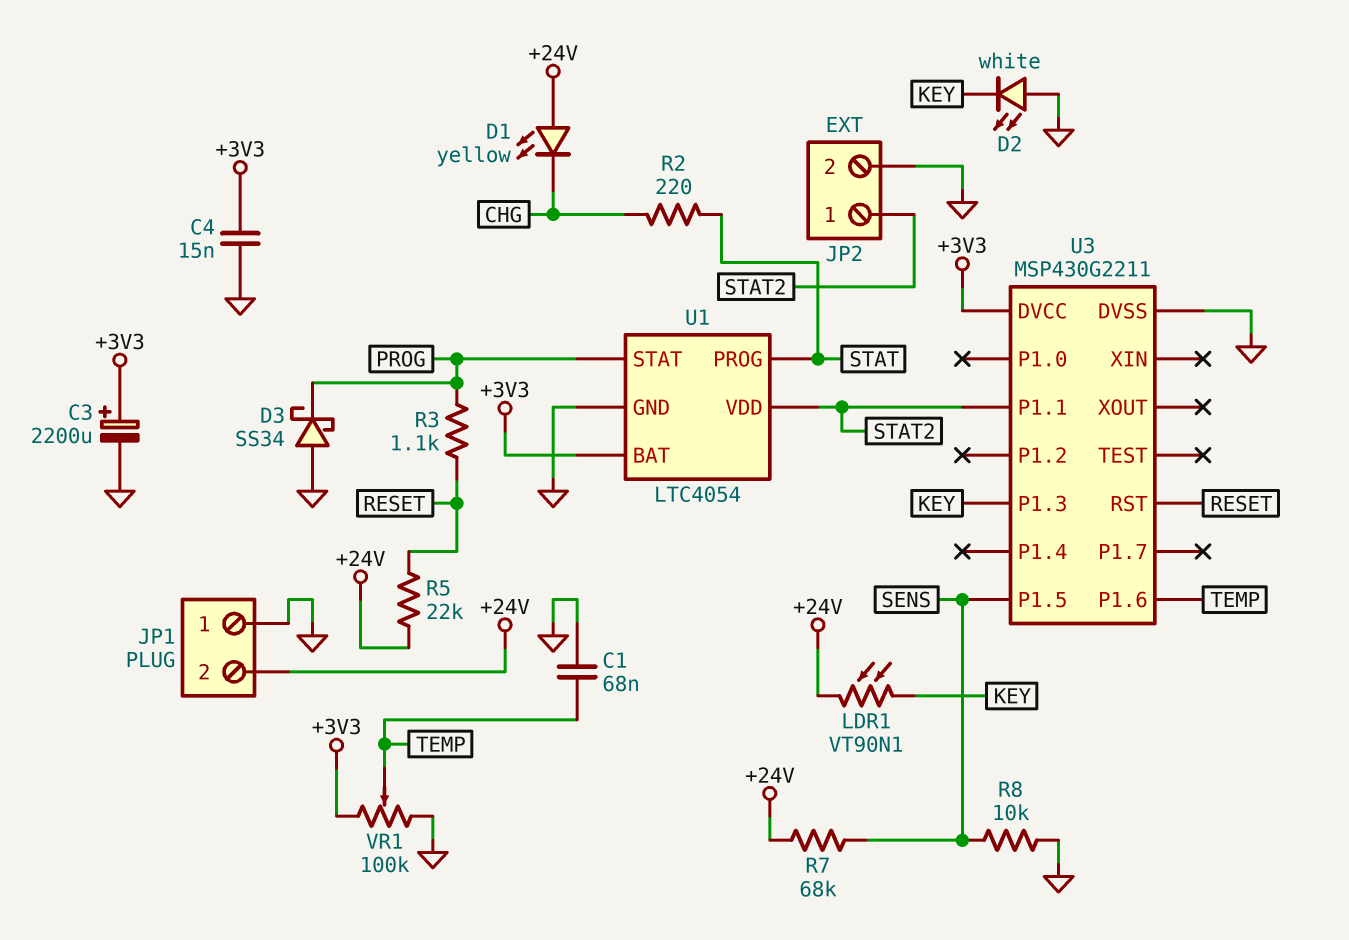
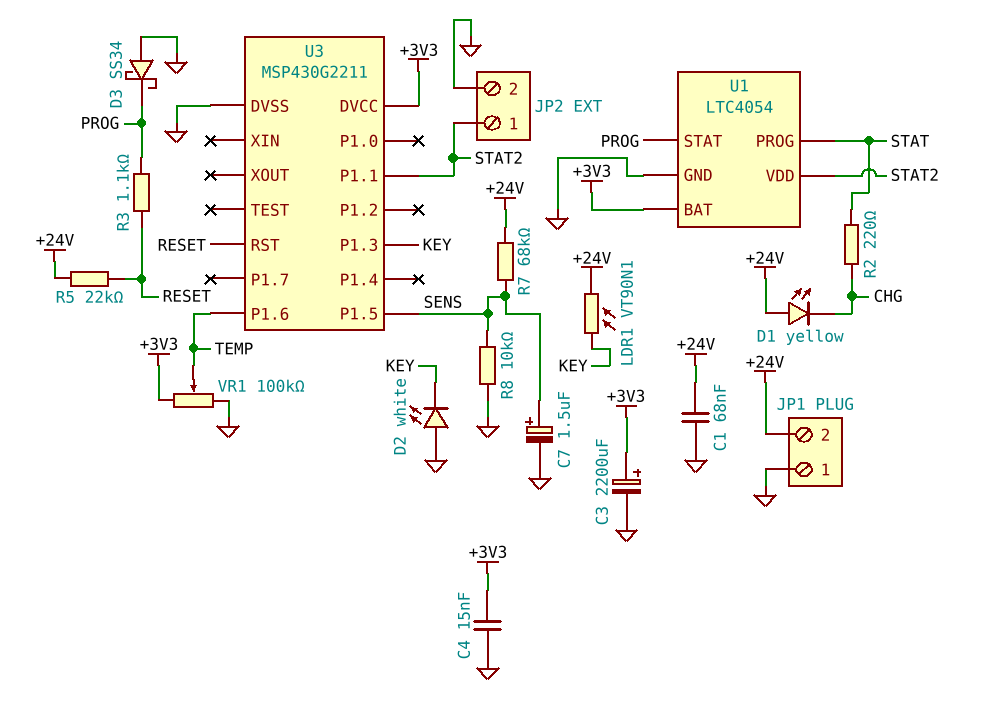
C1: 68nF (GND, TEMP) -> 68nF (+24V, GND)
C7: none -> 1.5uF (plus SENS, minus GND)

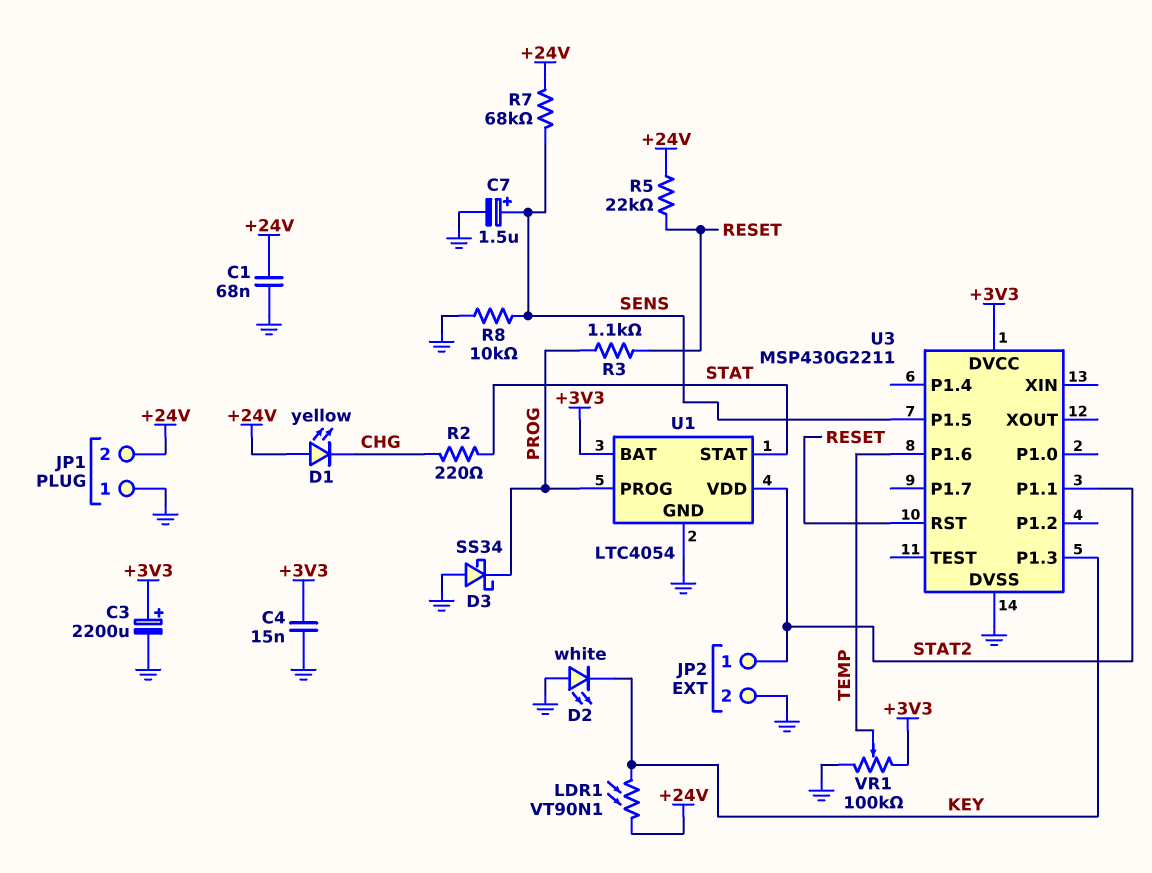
U1 pin PROG: STAT -> PROG
U1 pin STAT: PROG -> STAT

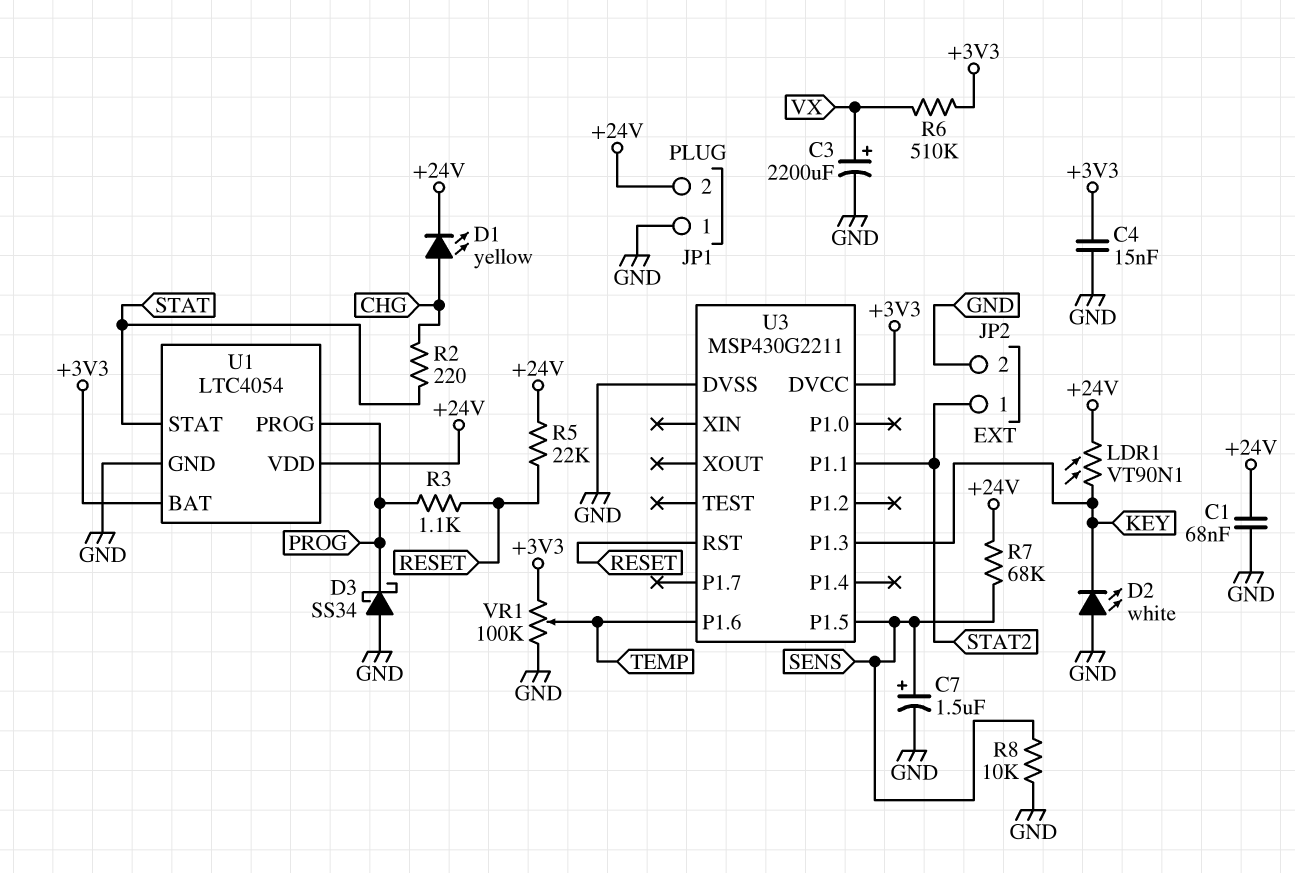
C3: 2200uF (plus +3V3, minus GND) -> 2200uF (plus VX, minus GND)
D1: LED yellow (A +24V, K CHG) -> LED yellow (A CHG, K +24V)
R6: none -> 510k (+3V3, VX)
U1 pin VDD: STAT2 -> +24V

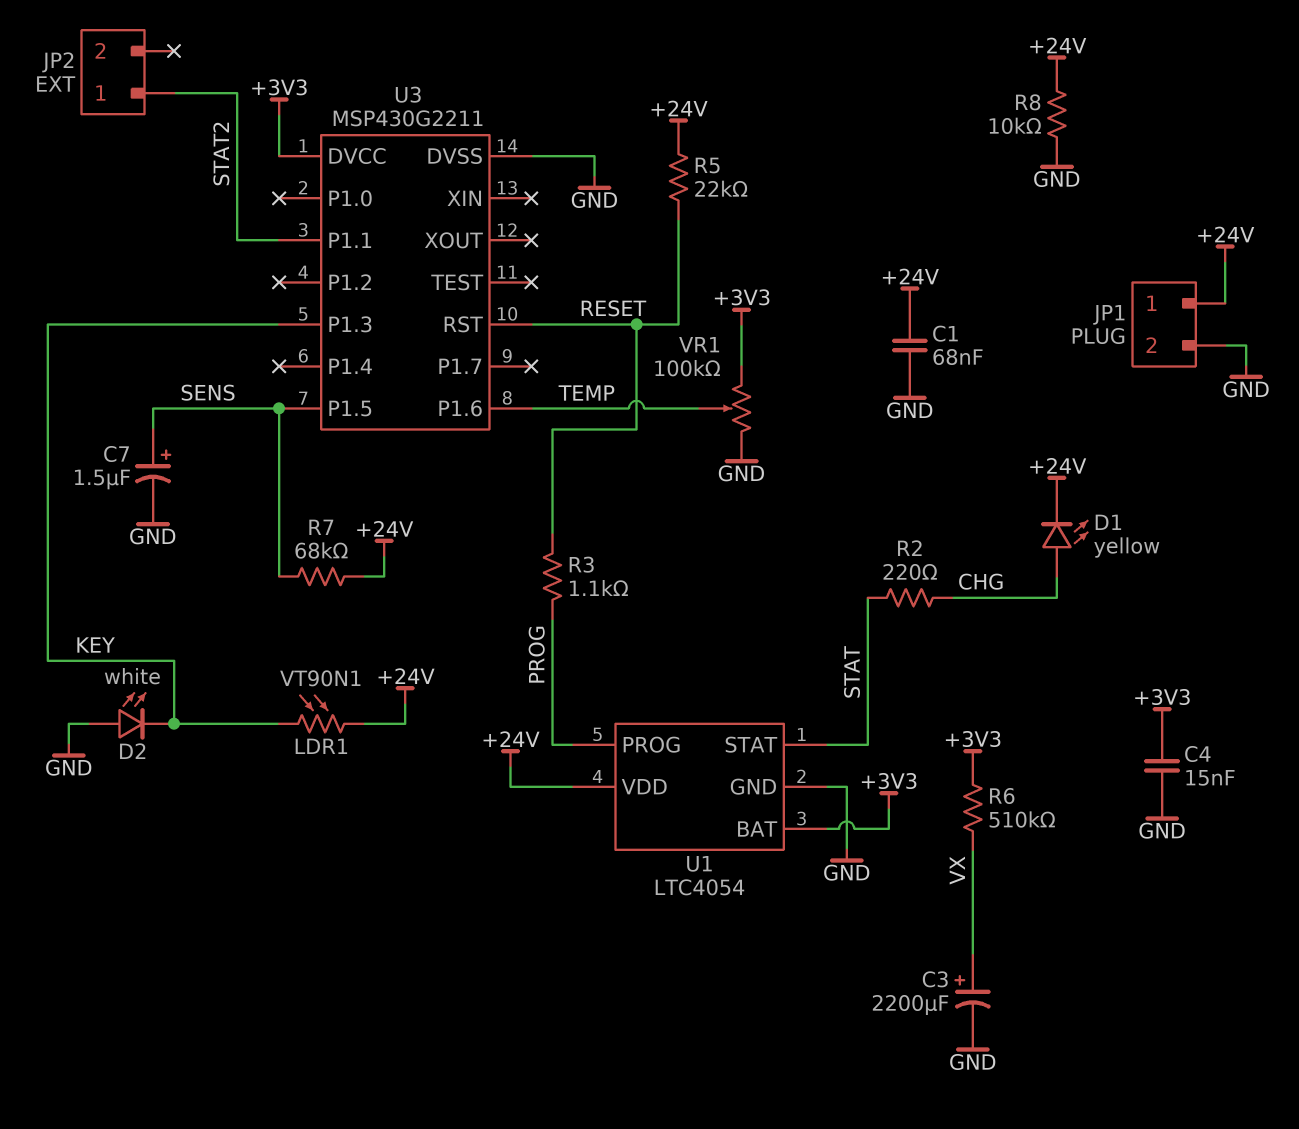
D3: schottky SS34 (A GND, K PROG) -> none
JP1 pin 1: GND -> +24V
JP1 pin 2: +24V -> GND
JP2 pin 2: GND -> none
R8: 10k (GND, SENS) -> 10k (+24V, GND)

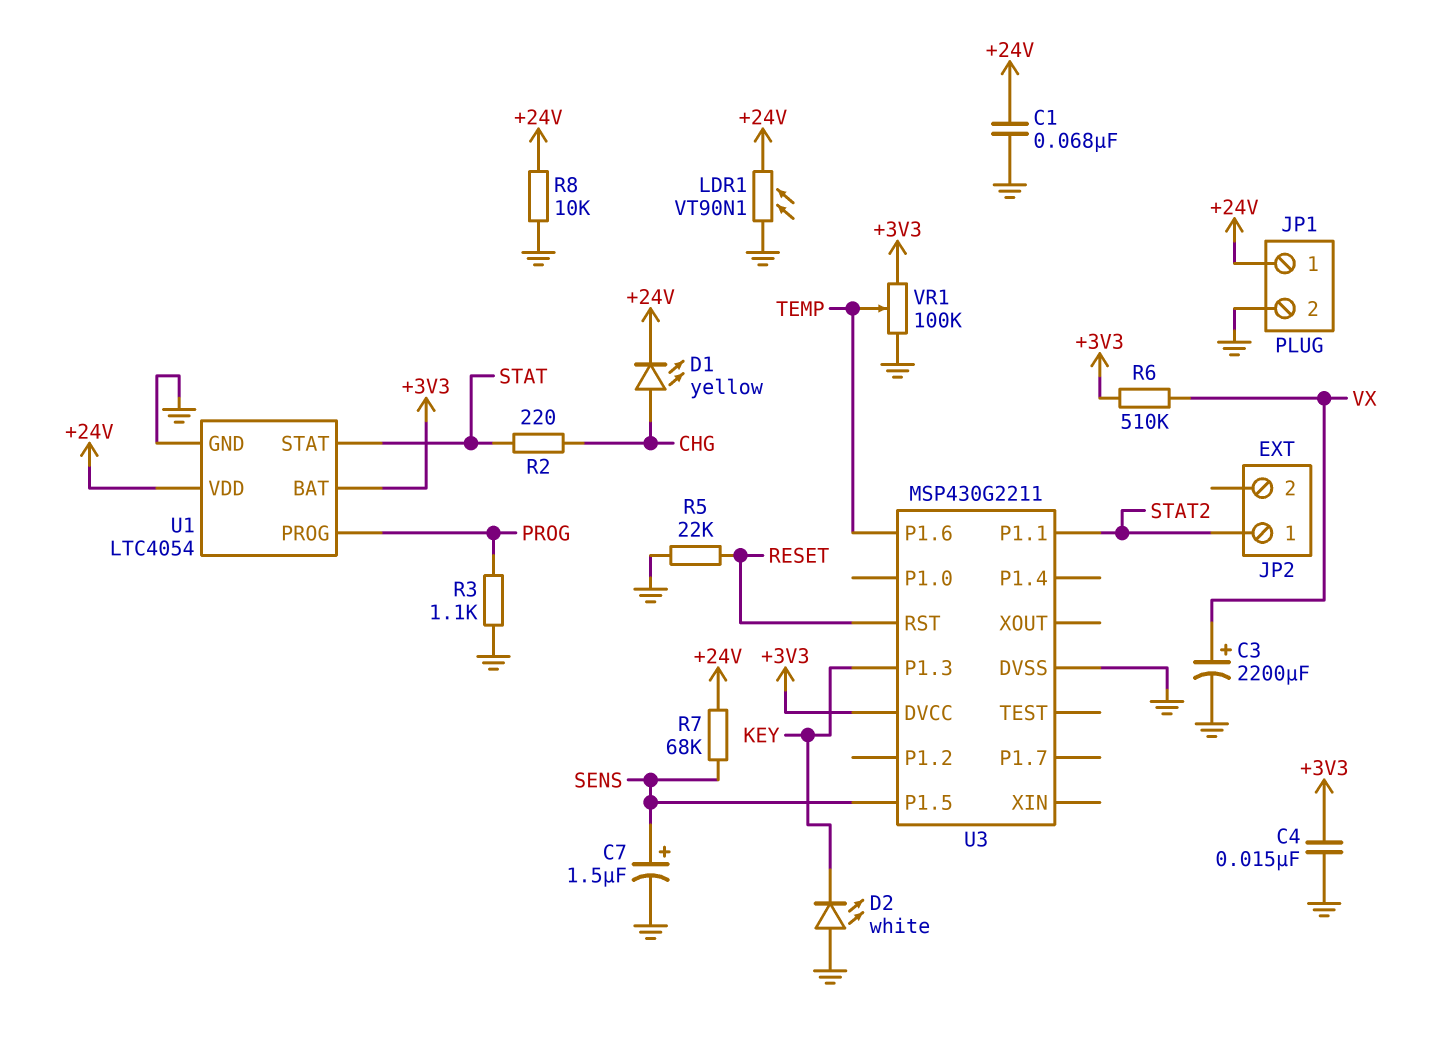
LDR1: VT90N1 (+24V, KEY) -> VT90N1 (+24V, GND)
R3: 1.1k (PROG, RESET) -> 1.1k (GND, PROG)
R5: 22k (+24V, RESET) -> 22k (GND, RESET)

